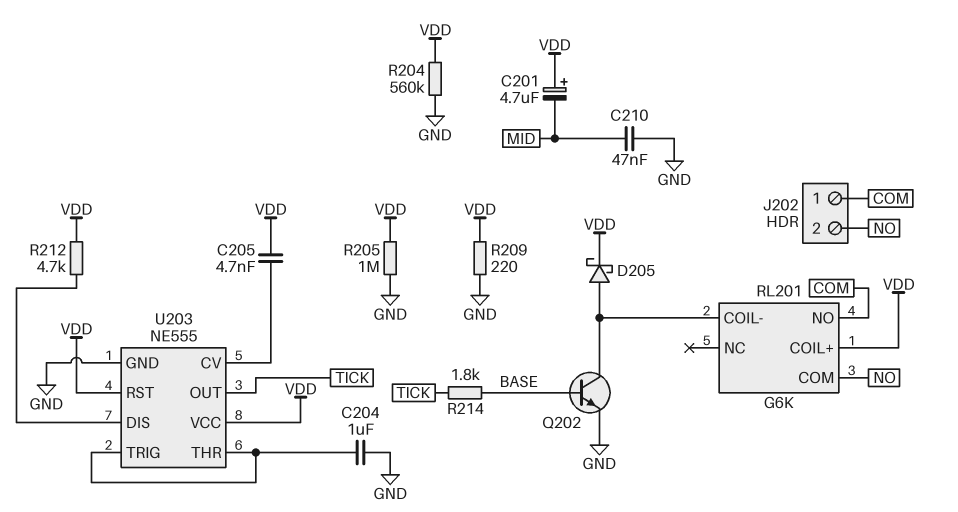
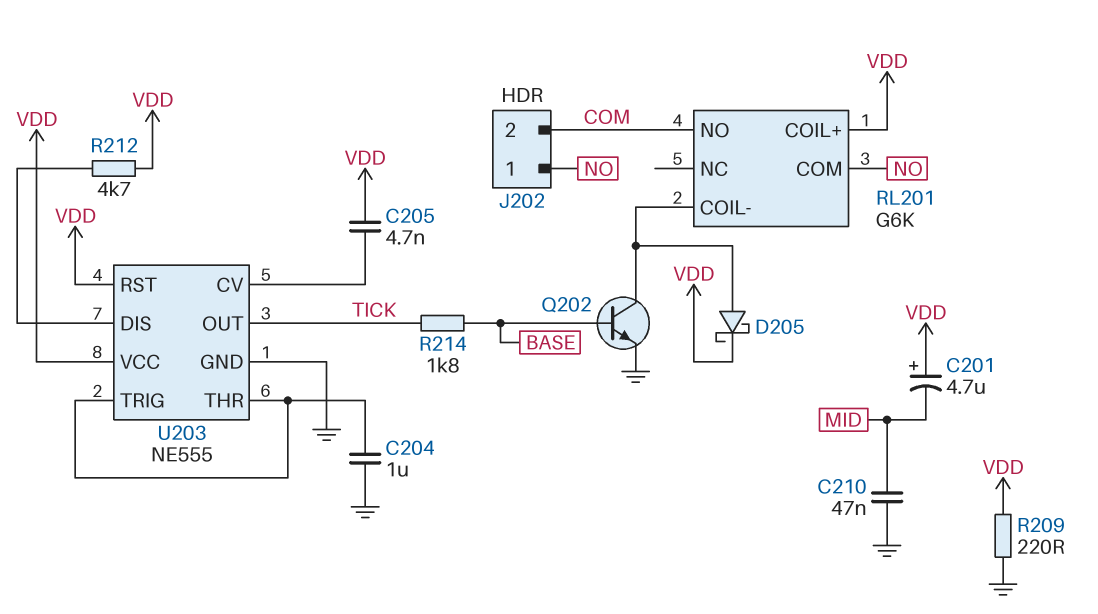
J202 pin 1: COM -> NO
J202 pin 2: NO -> COM
R204: 560k (GND, VDD) -> none
R205: 1M (GND, VDD) -> none

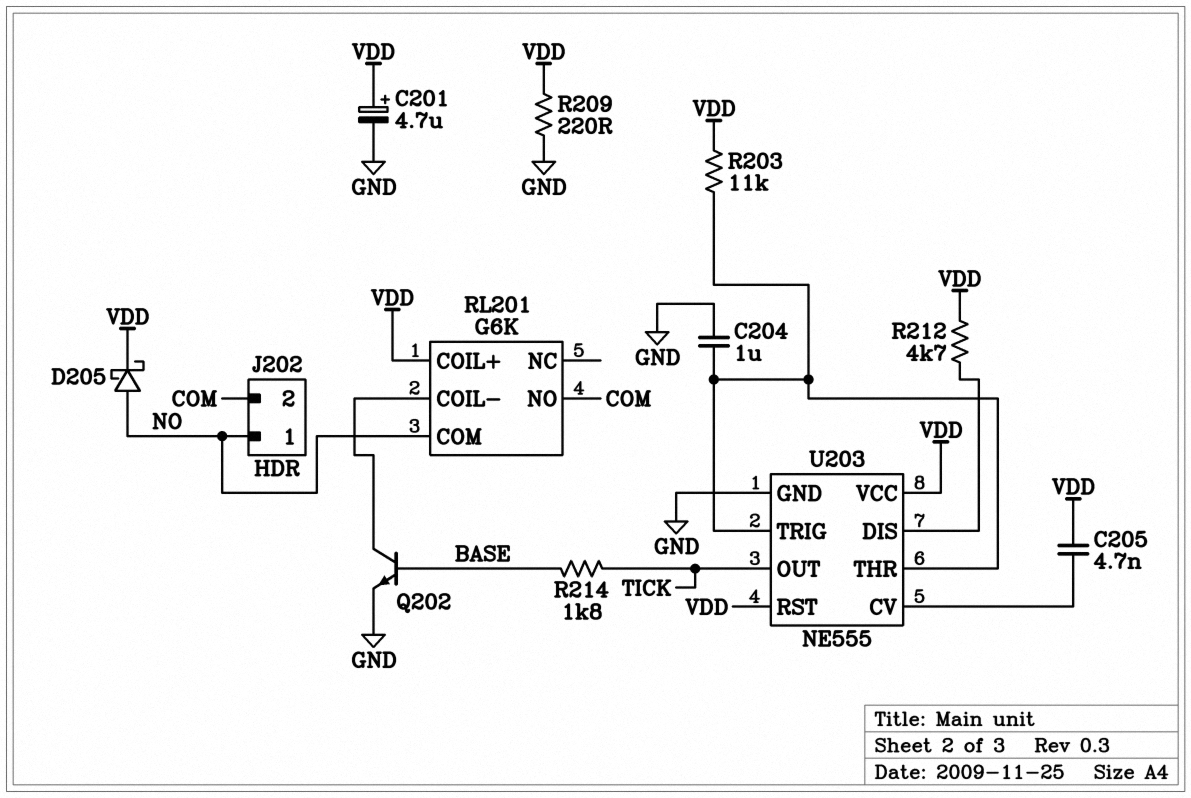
C201: 4.7uF (plus VDD, minus MID) -> 4.7uF (plus VDD, minus GND)
C210: 47nF (GND, MID) -> none
D205: schottky (A RL201/COIL-, K VDD) -> schottky (A NO, K VDD)
R203: none -> 11k (U203/THR, VDD)

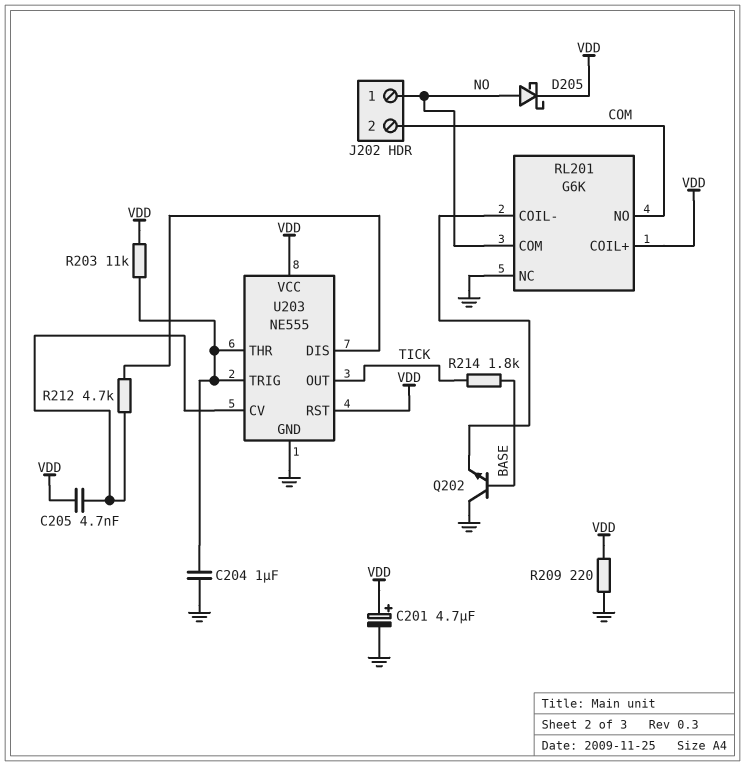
Q202: NPN (B BASE, C RL201/COIL-, E GND) -> NPN (B BASE, C GND, E RL201/COIL-)
R212: 4.7k (U203/DIS, VDD) -> 4.7k (U203/CV, U203/DIS)
RL201 pin NC: none -> GND

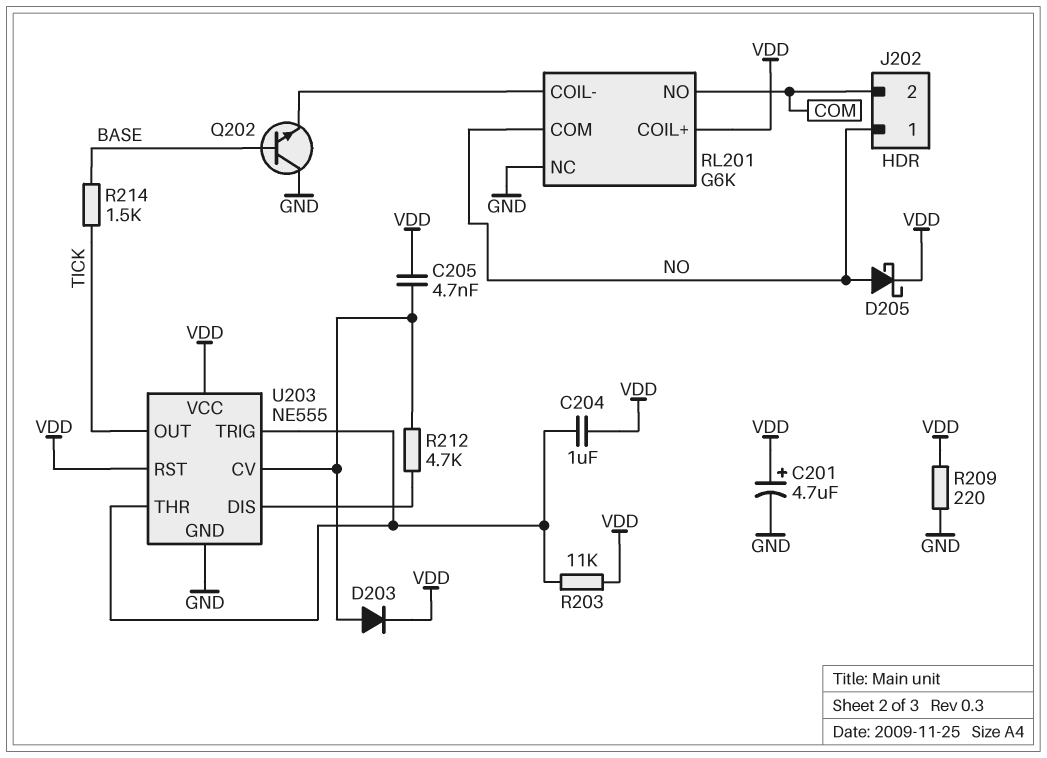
C204: 1uF (GND, U203/THR) -> 1uF (U203/THR, VDD)
D203: none -> diode (A U203/CV, K VDD)
R214: 1.8k (BASE, TICK) -> 1.5k (BASE, TICK)

